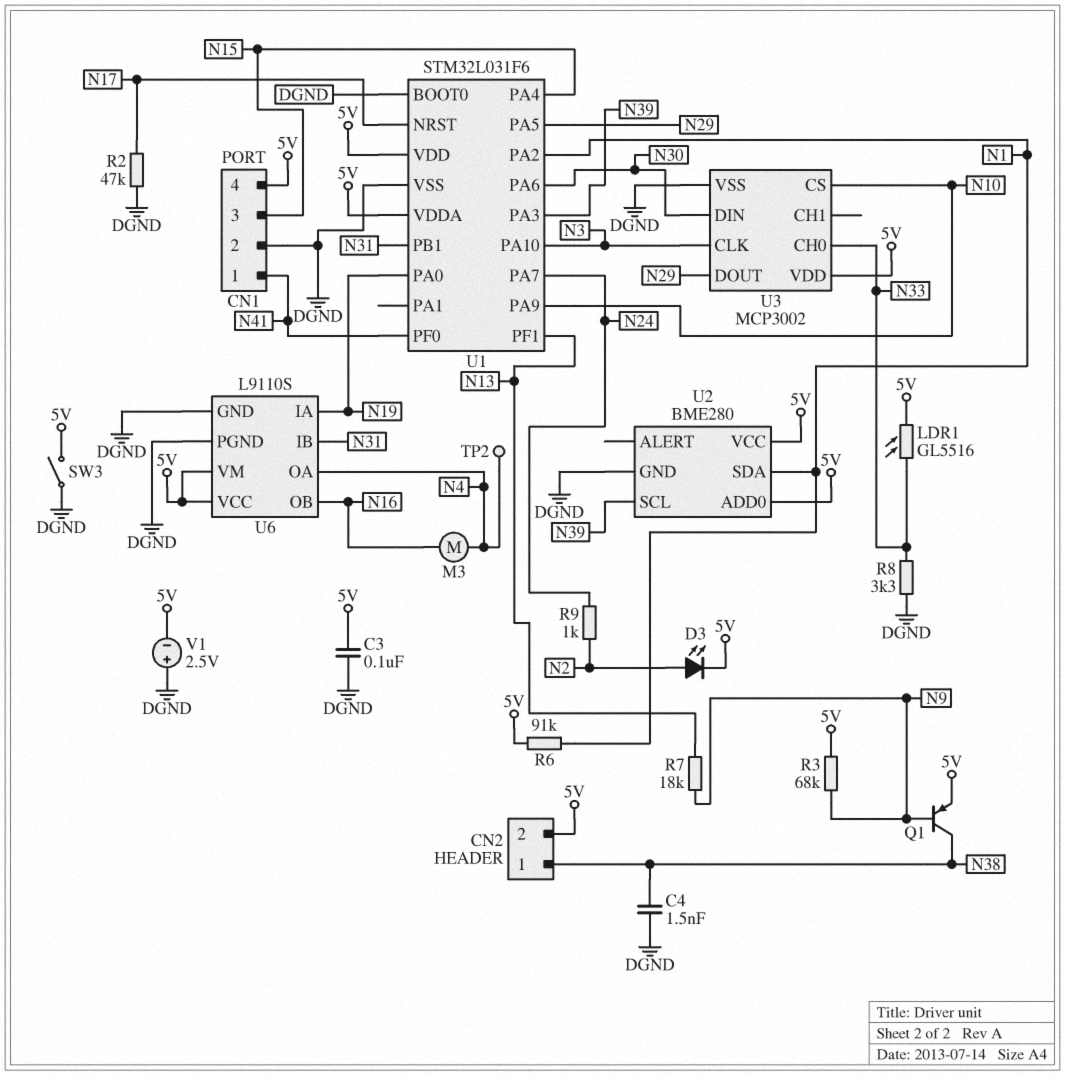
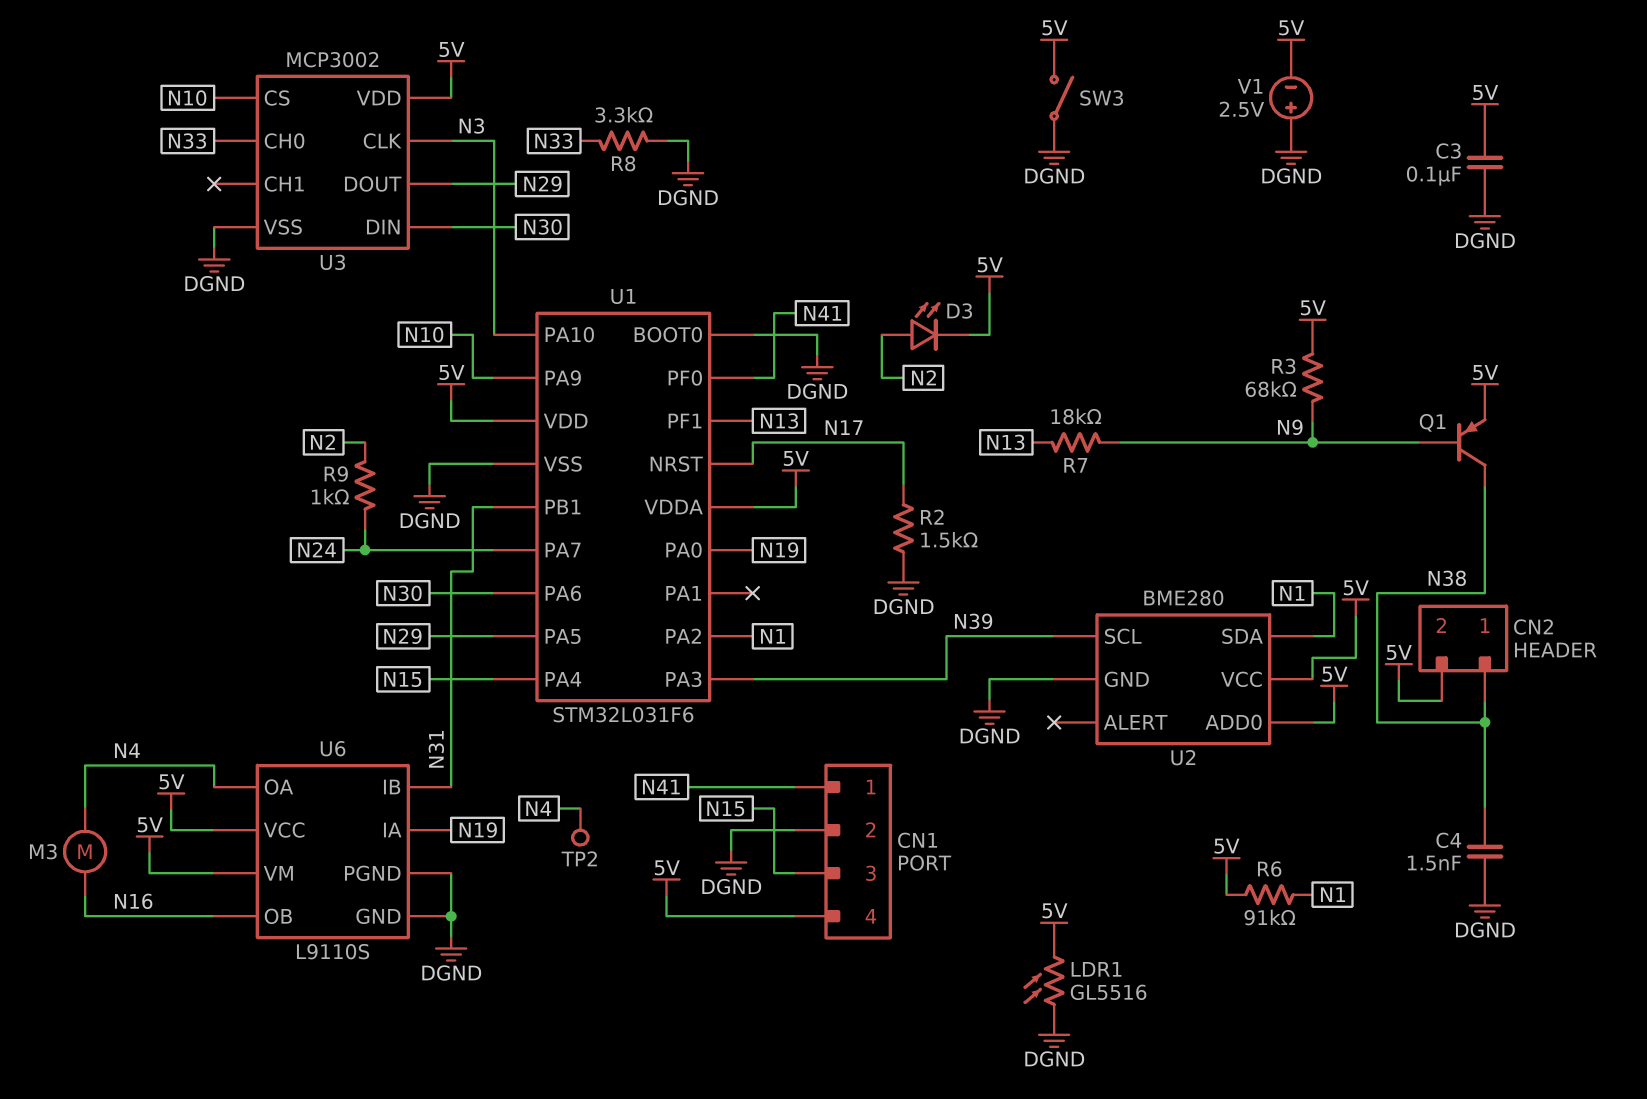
LDR1: GL5516 (5V, N33) -> GL5516 (5V, DGND)
R2: 47k (DGND, N17) -> 1.5k (DGND, N17)

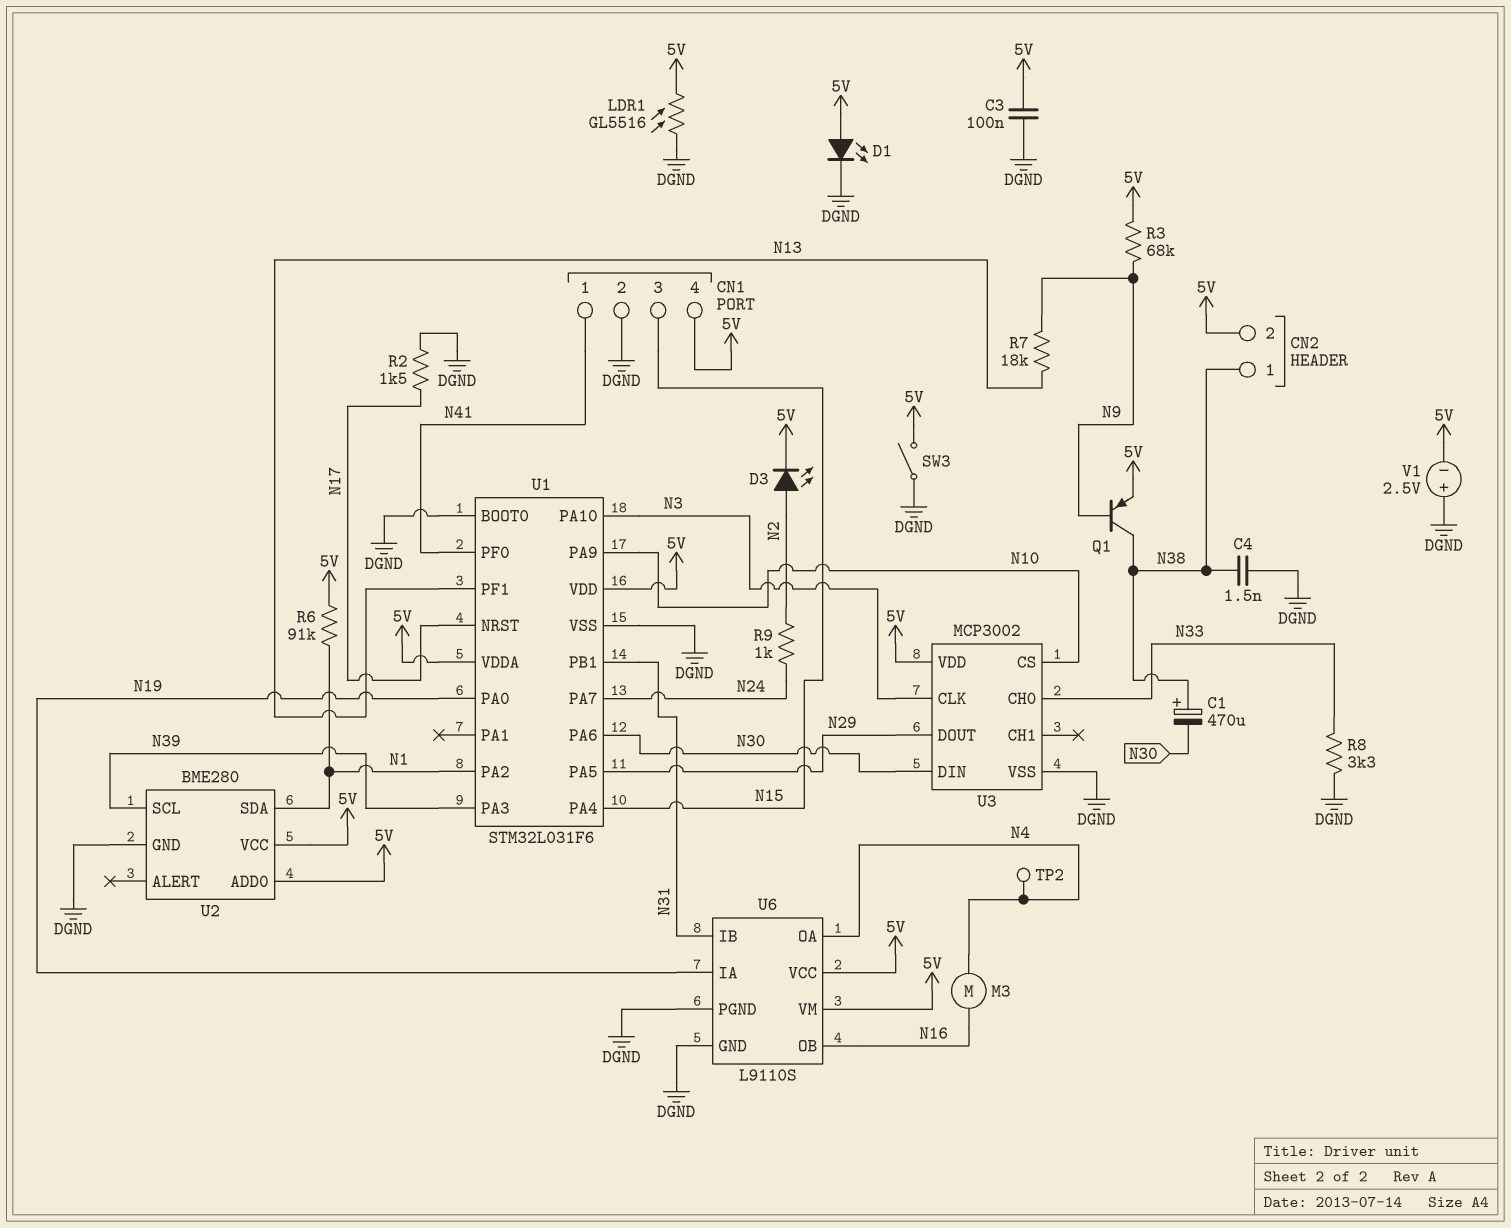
C1: none -> 470uF (plus N38, minus N30)
D1: none -> LED (A 5V, K DGND)

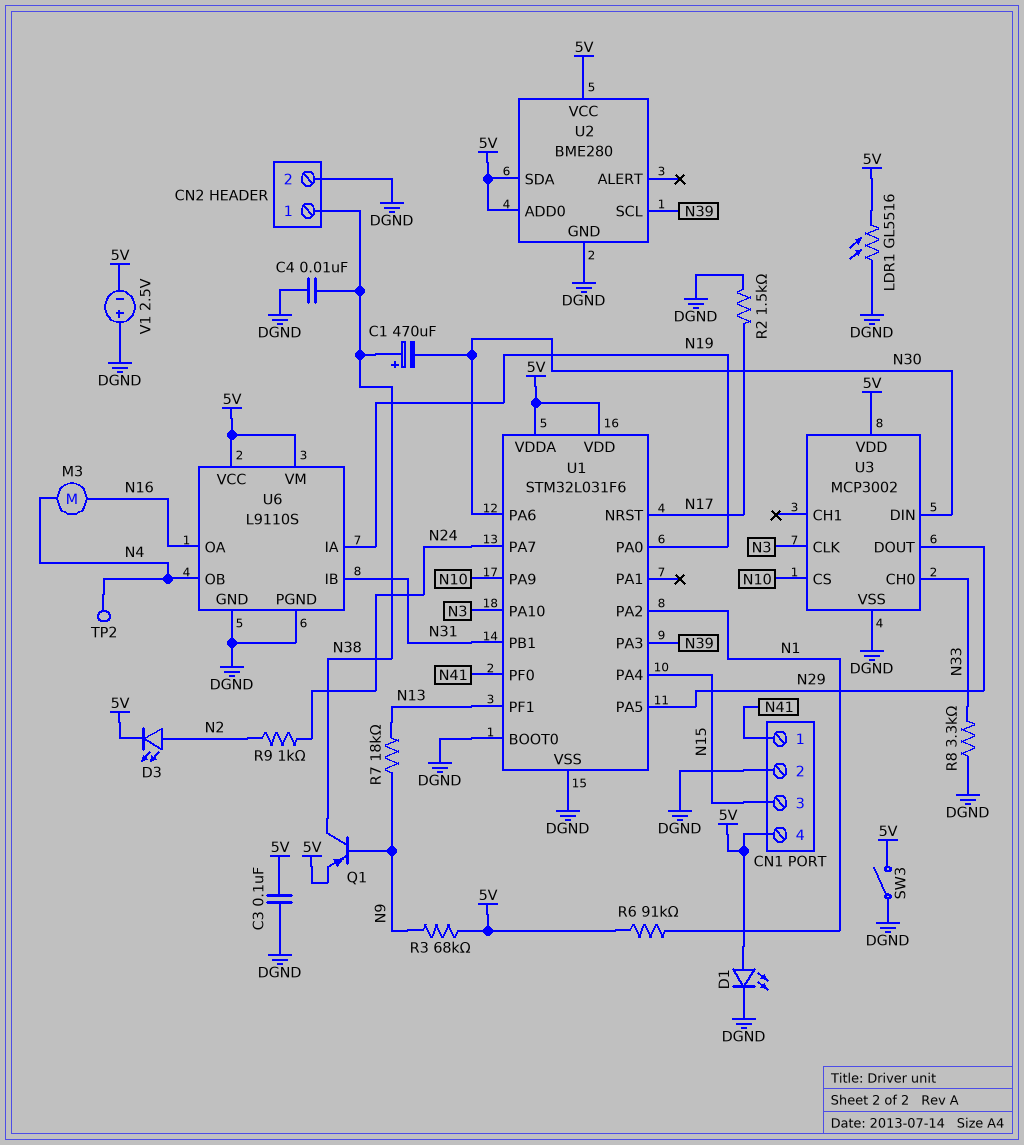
C4: 1.5nF (DGND, N38) -> 10nF (DGND, N38)
CN2 pin 2: 5V -> DGND
U2 pin SDA: N1 -> 5V
U6 pin OA: N4 -> N16
U6 pin OB: N16 -> N4

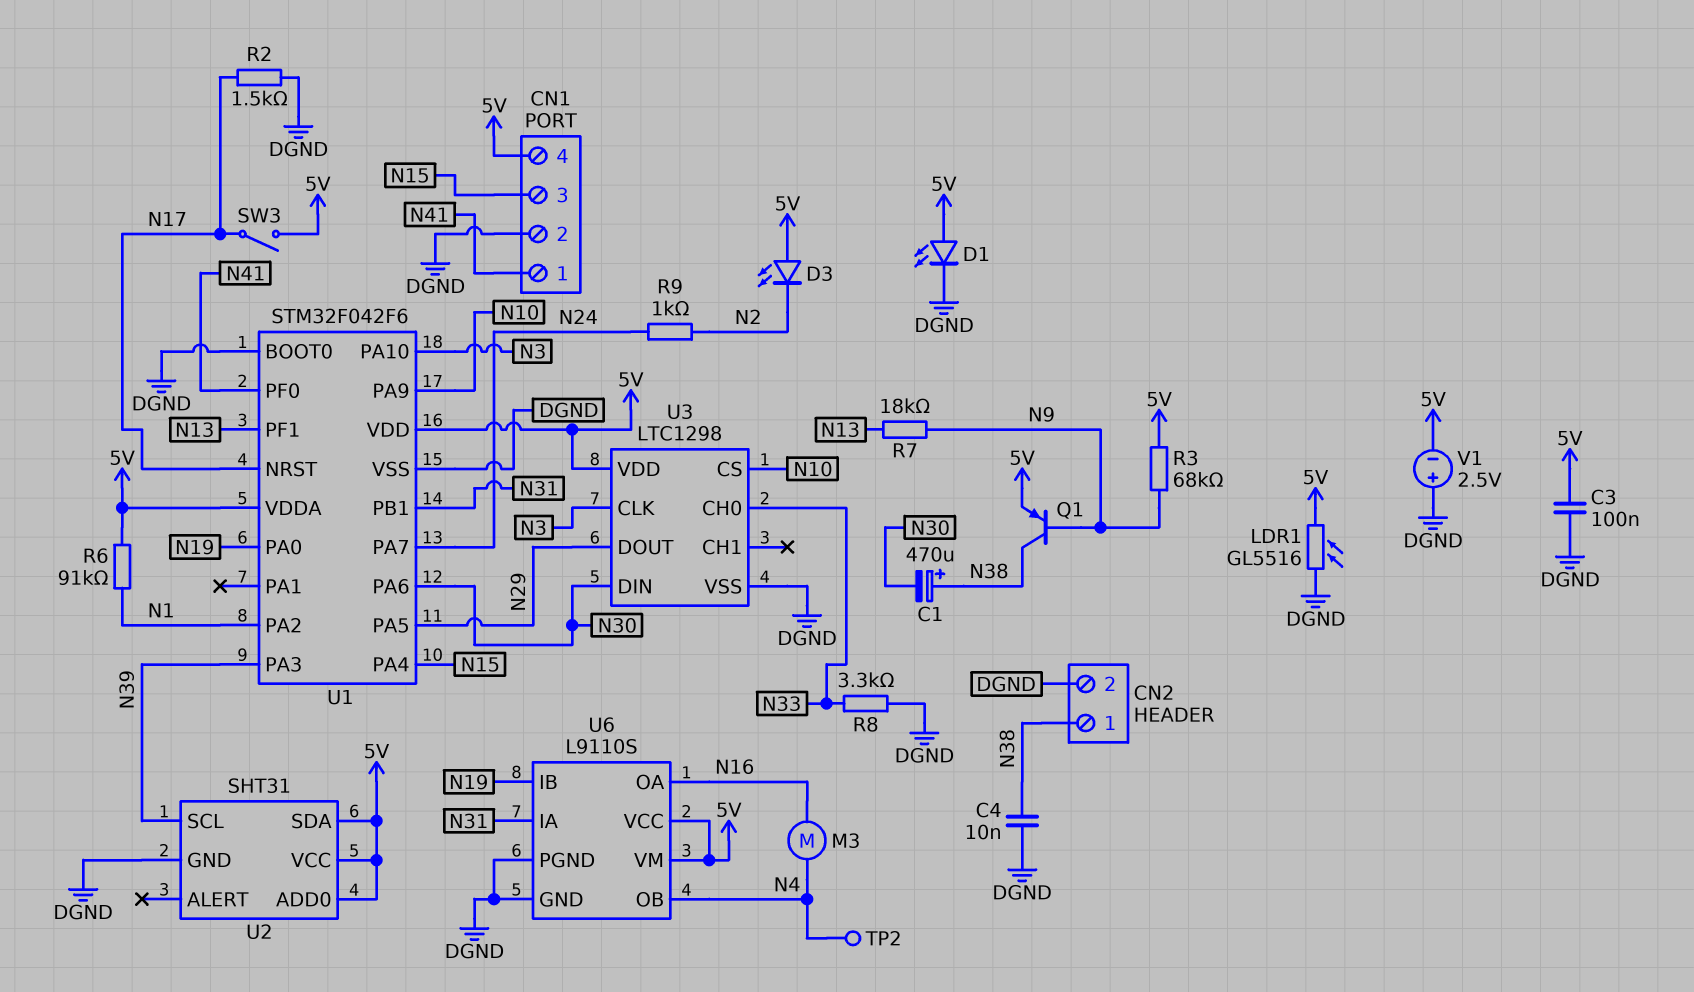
D3: LED (A N2, K 5V) -> LED (A 5V, K N2)
SW3: switch (5V, DGND) -> switch (5V, N17)
U1: STM32L031F6 -> STM32F042F6
U2: BME280 -> SHT31
U3: MCP3002 -> LTC1298
U6 pin IA: N19 -> N31
U6 pin IB: N31 -> N19

